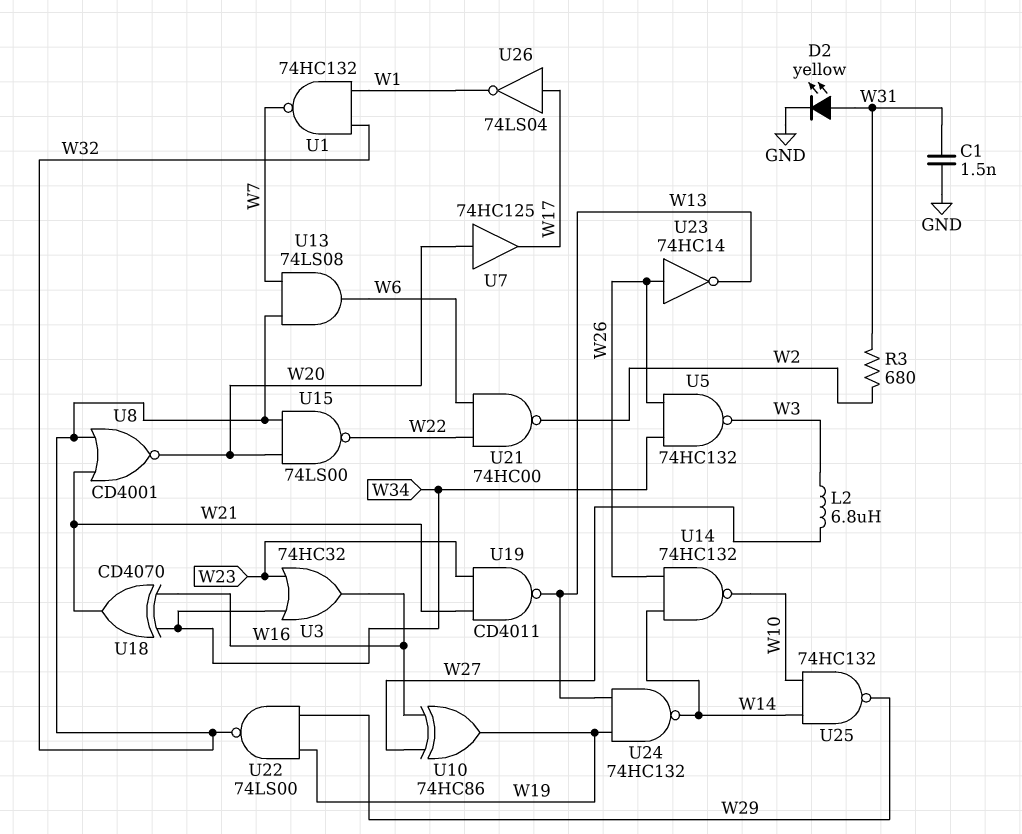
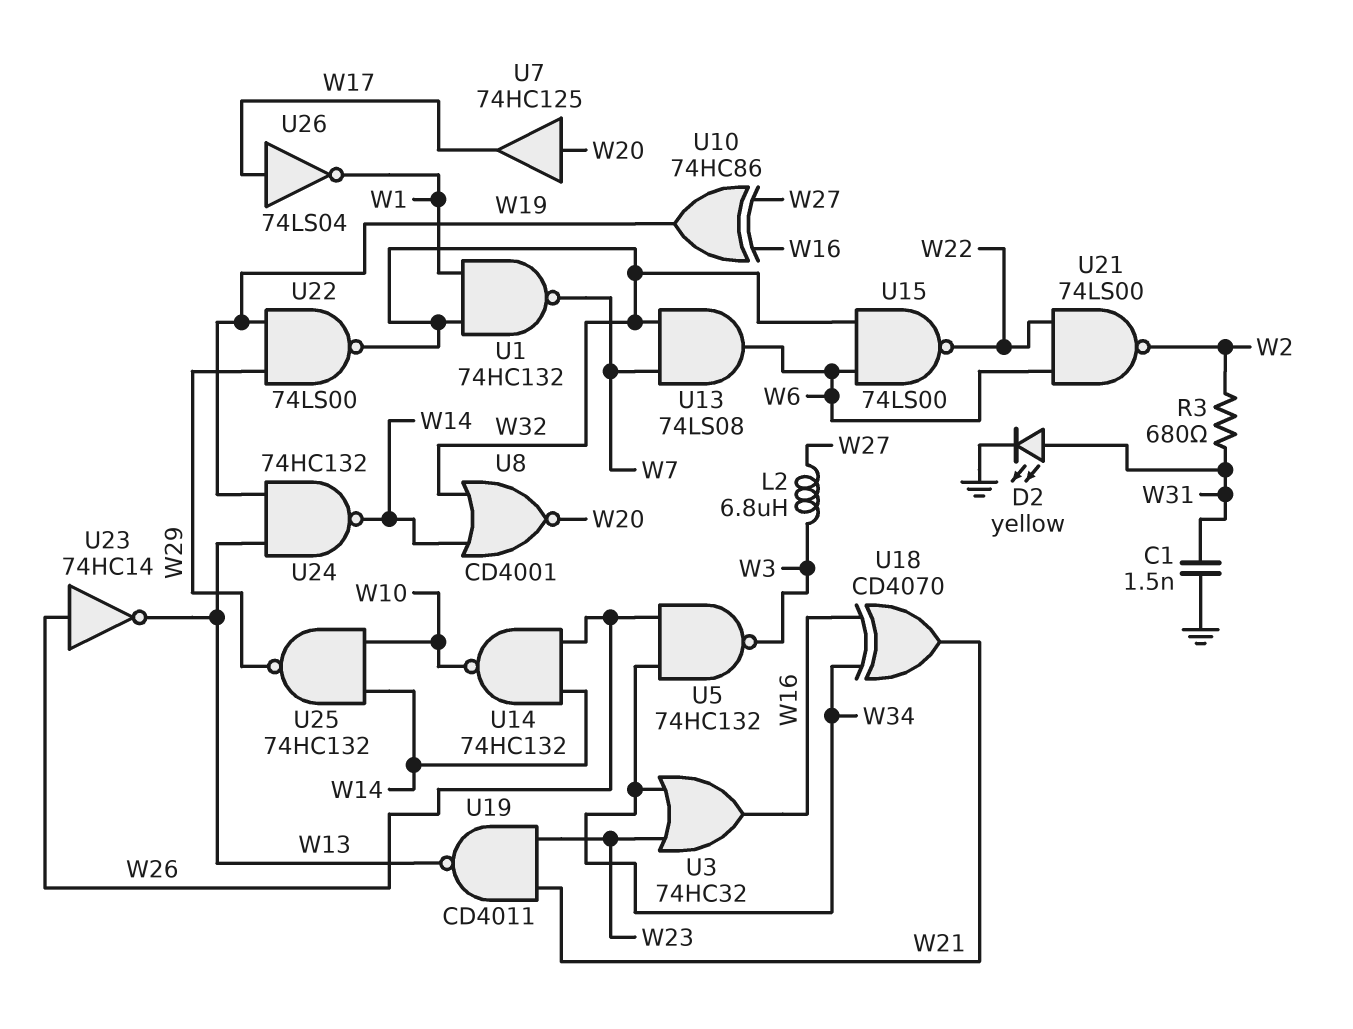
U8: NOR CD4001 (in W21, in W32, out W20) -> NOR CD4001 (in W14, in W32, out W20)
U15: NAND 74LS00 (in W20, in W32, out W22) -> NAND 74LS00 (in W6, in W32, out W22)
U21: NAND 74HC00 (in W6, in W22, out W2) -> NAND 74LS00 (in W6, in W22, out W2)

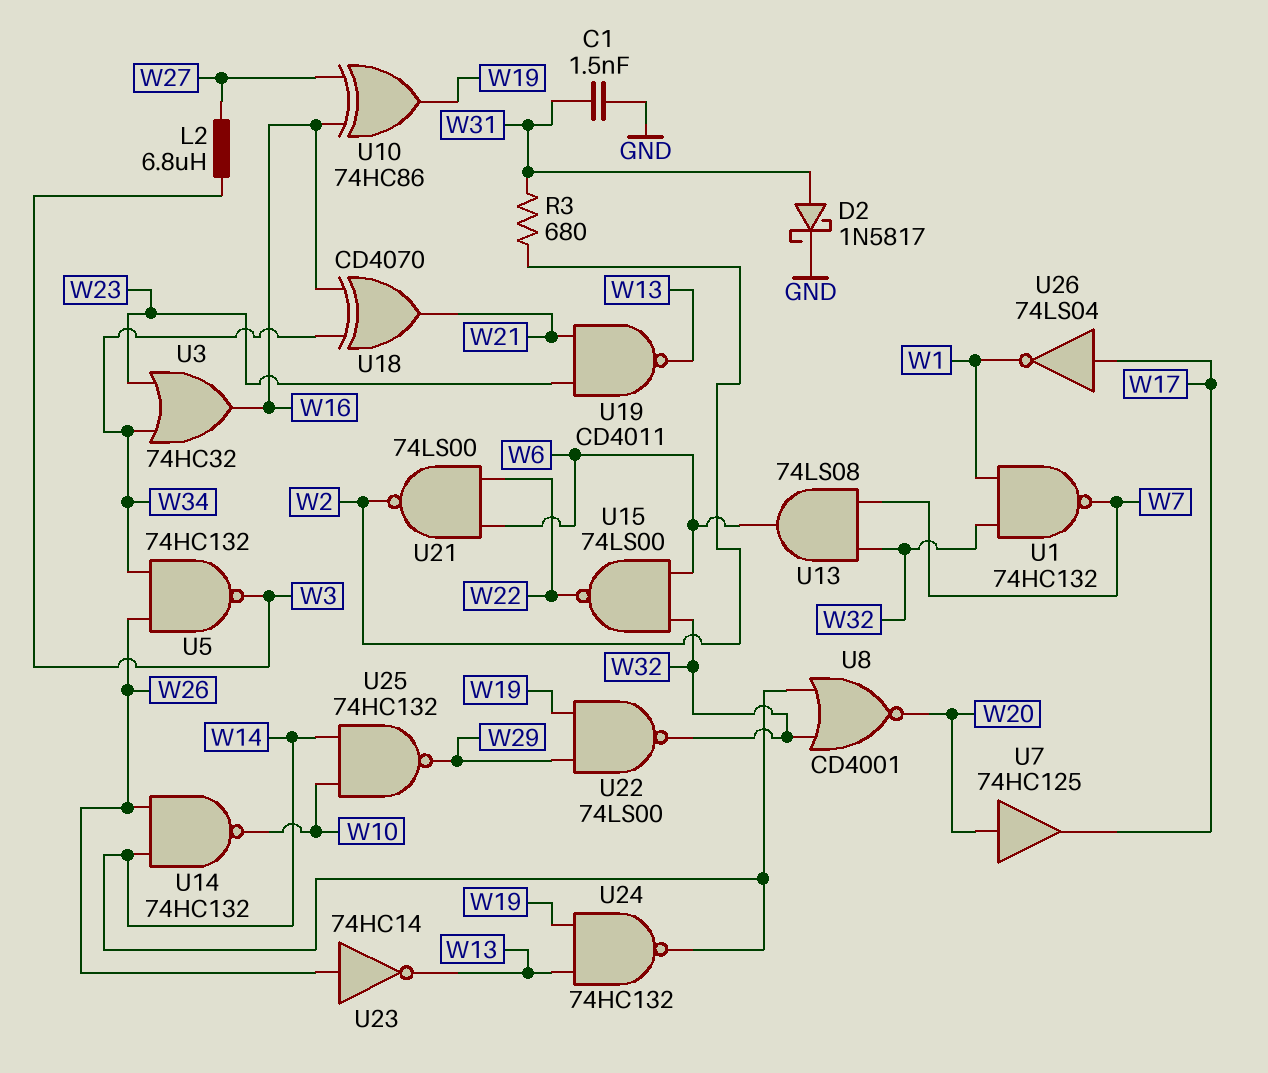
D2: LED yellow (A W31, K GND) -> schottky 1N5817 (A W31, K GND)

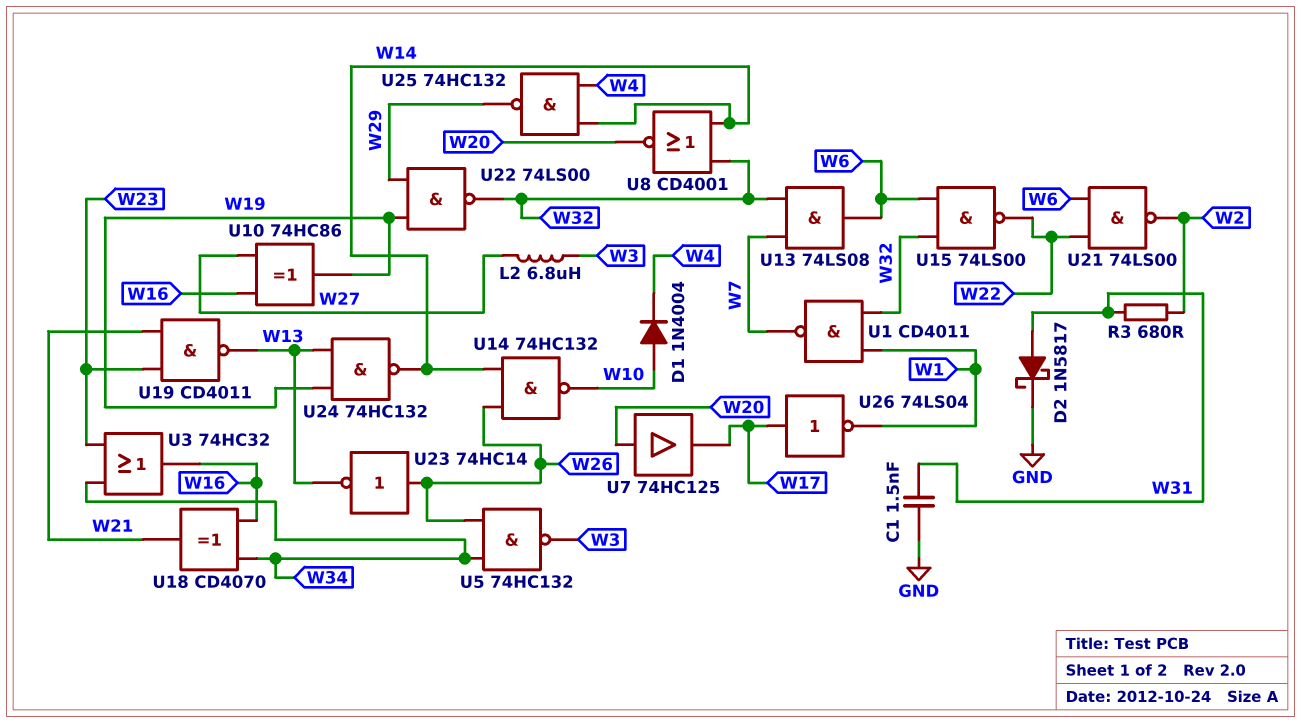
D1: none -> diode 1N4004 (A W10, K W4)
U1: NAND 74HC132 (in W1, in W32, out W7) -> NAND CD4011 (in W1, in W32, out W7)
U25: NAND 74HC132 (in W10, in W14, out W29) -> NAND 74HC132 (in W4, in W14, out W29)

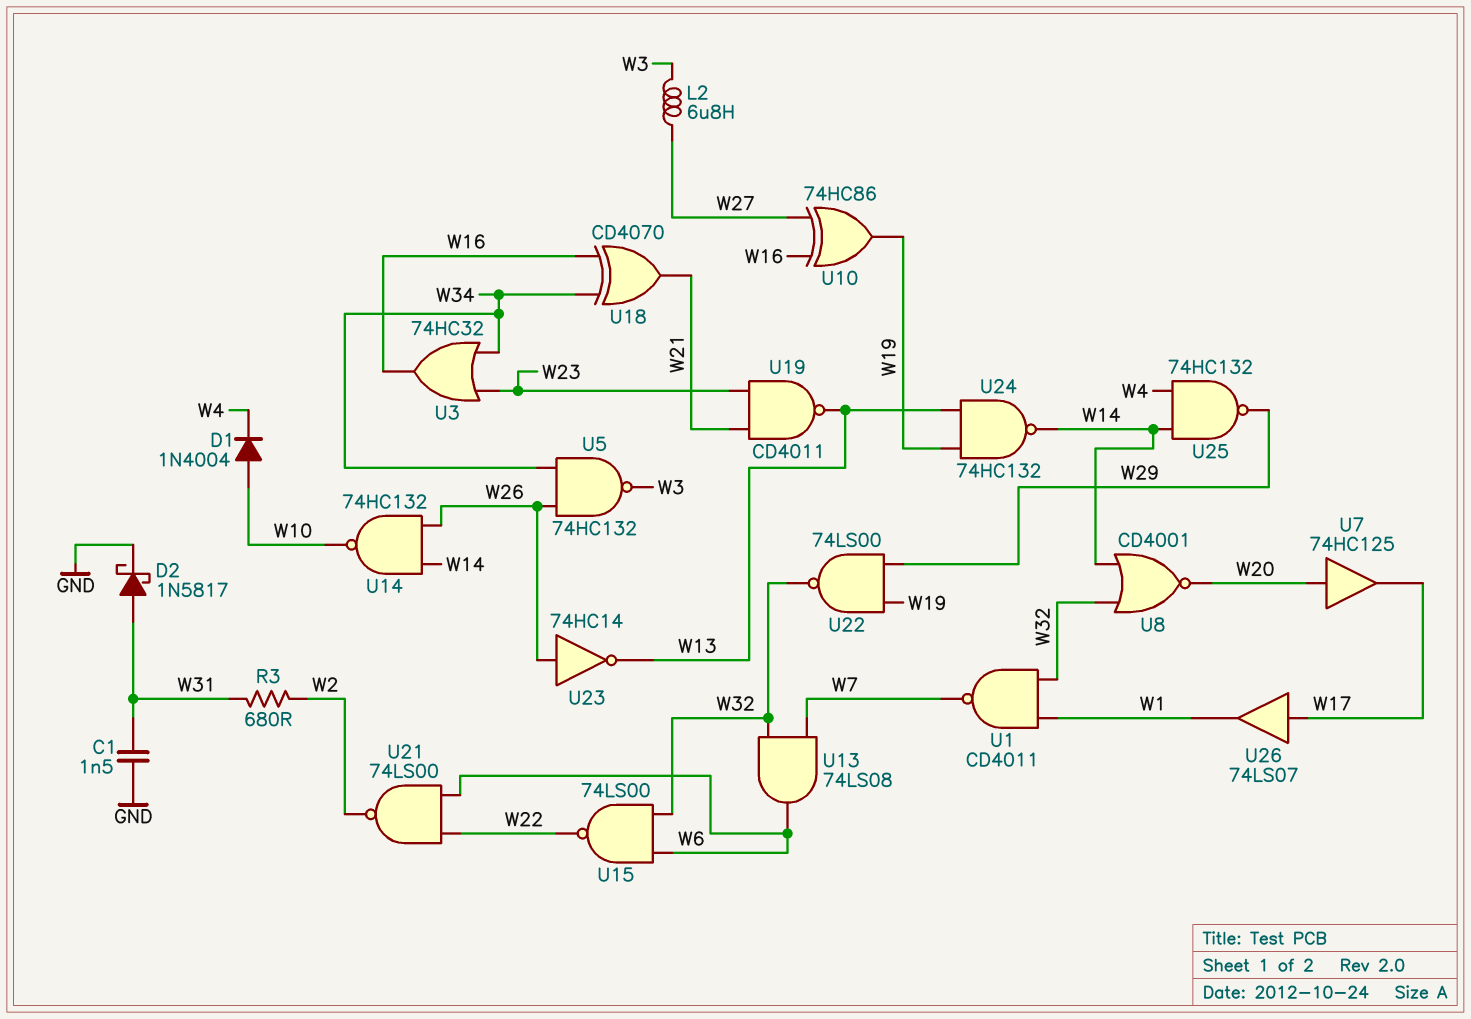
U26: NOT 74LS04 (in W17, out W1) -> buffer 74LS07 (in W17, out W1)

